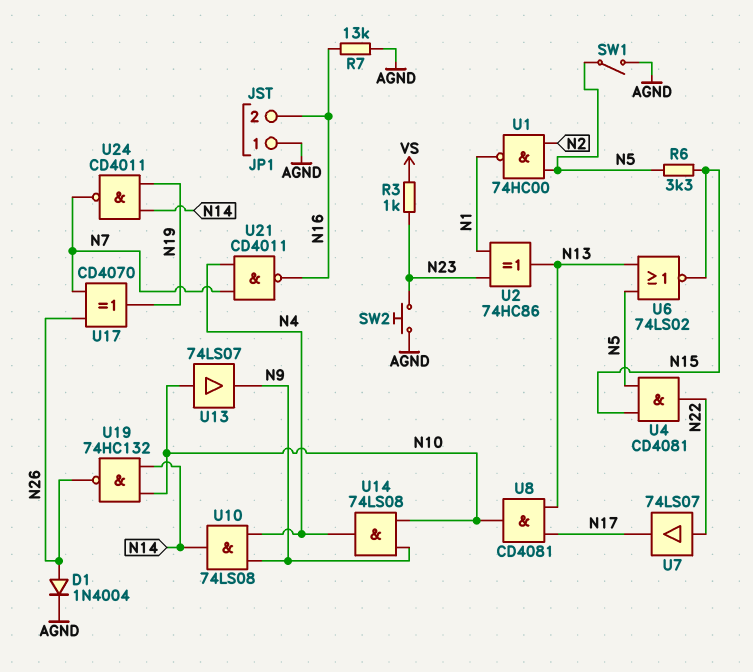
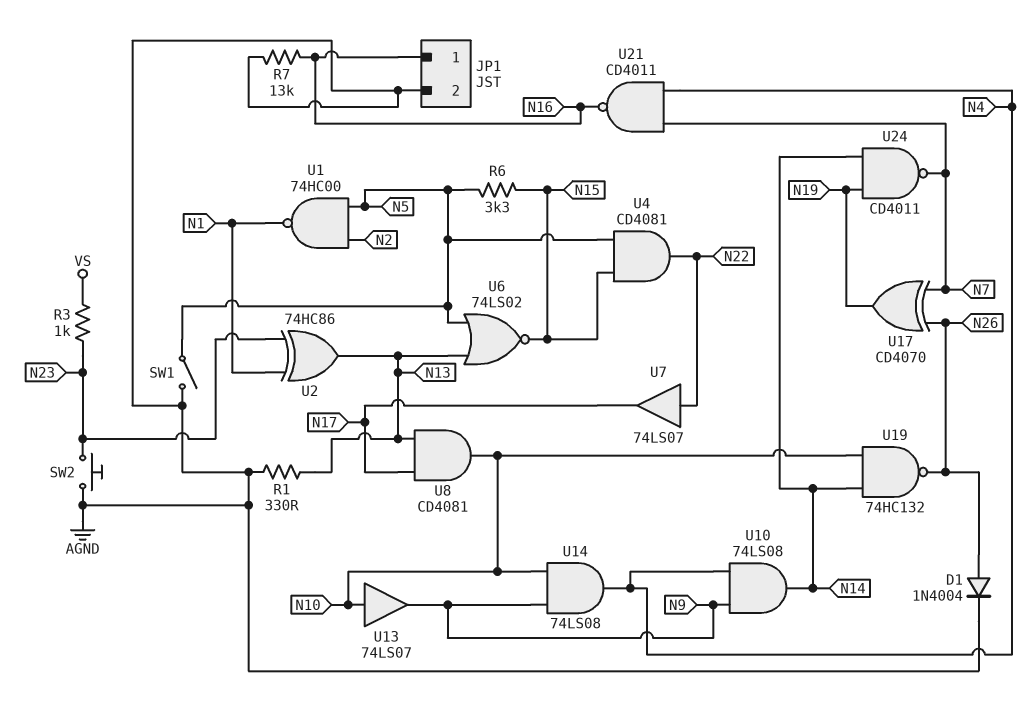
JP1 pin 1: AGND -> N16
JP1 pin 2: N16 -> AGND
R1: none -> 330 (AGND, N13)

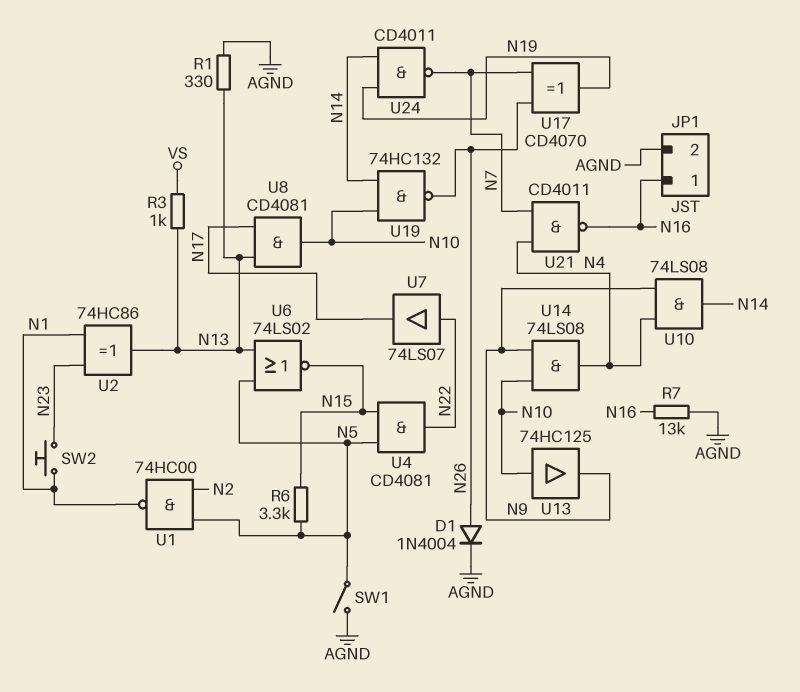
R3: 1k (N23, VS) -> 1k (N13, VS)
SW2: button (AGND, N23) -> button (N1, N23)
U13: buffer 74LS07 (in N10, out N9) -> buffer 74HC125 (in N10, out N9)

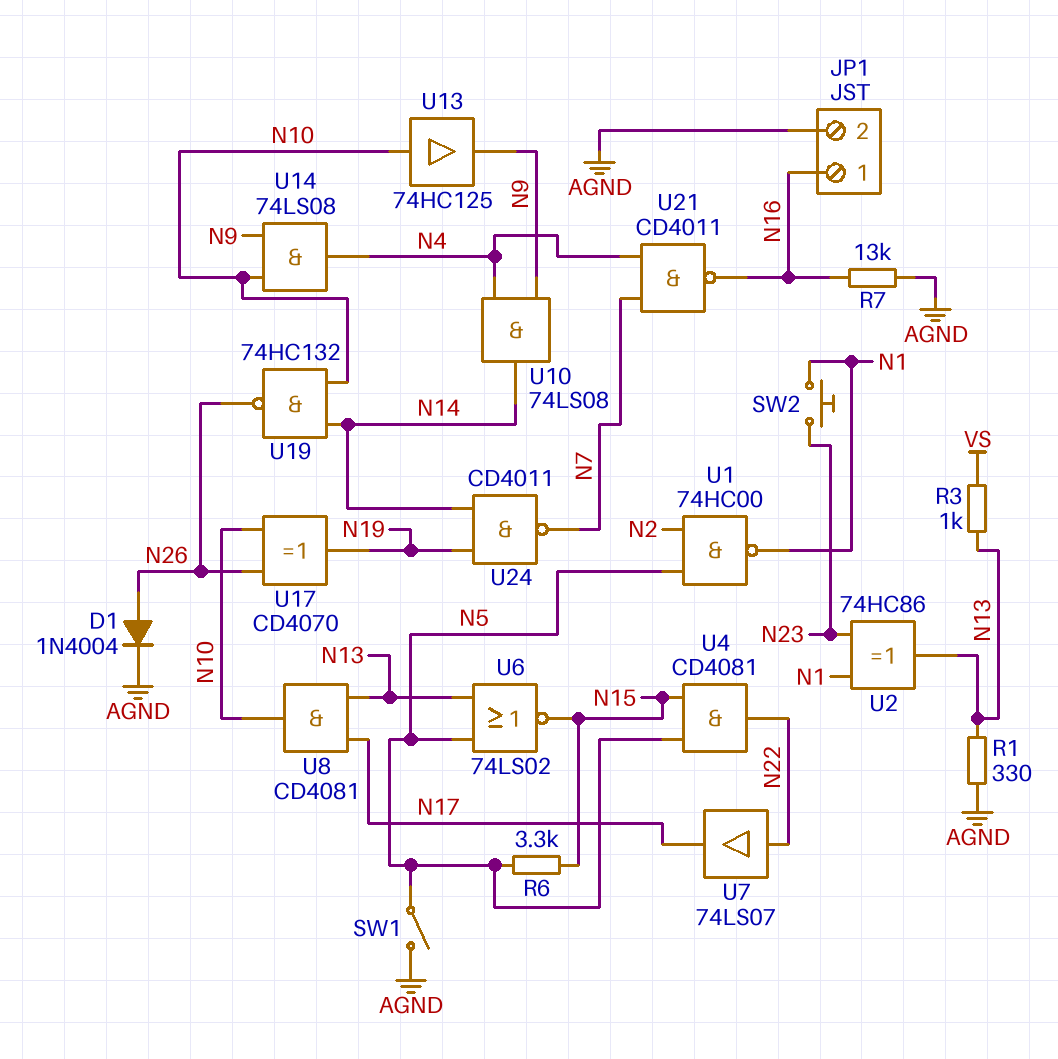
U17: XOR CD4070 (in N7, in N26, out N19) -> XOR CD4070 (in N10, in N26, out N19)

